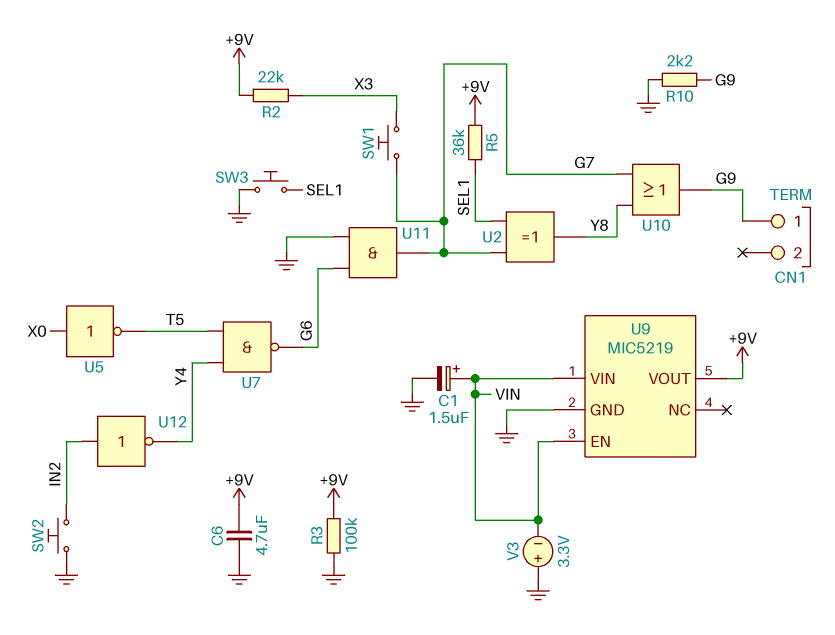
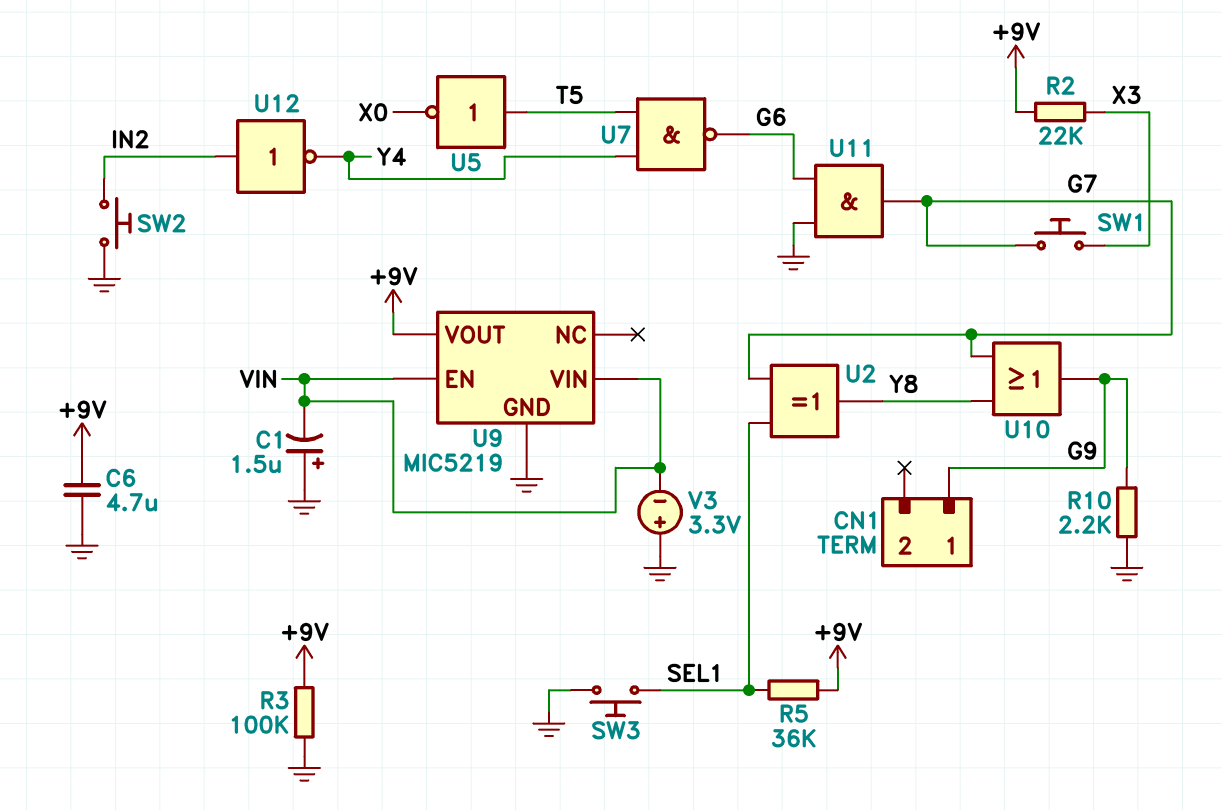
C1: 1.5uF (plus VIN, minus GND) -> 1.5uF (plus GND, minus VIN)
U5: NOT (in X0, out T5) -> NOT (in T5, out X0)

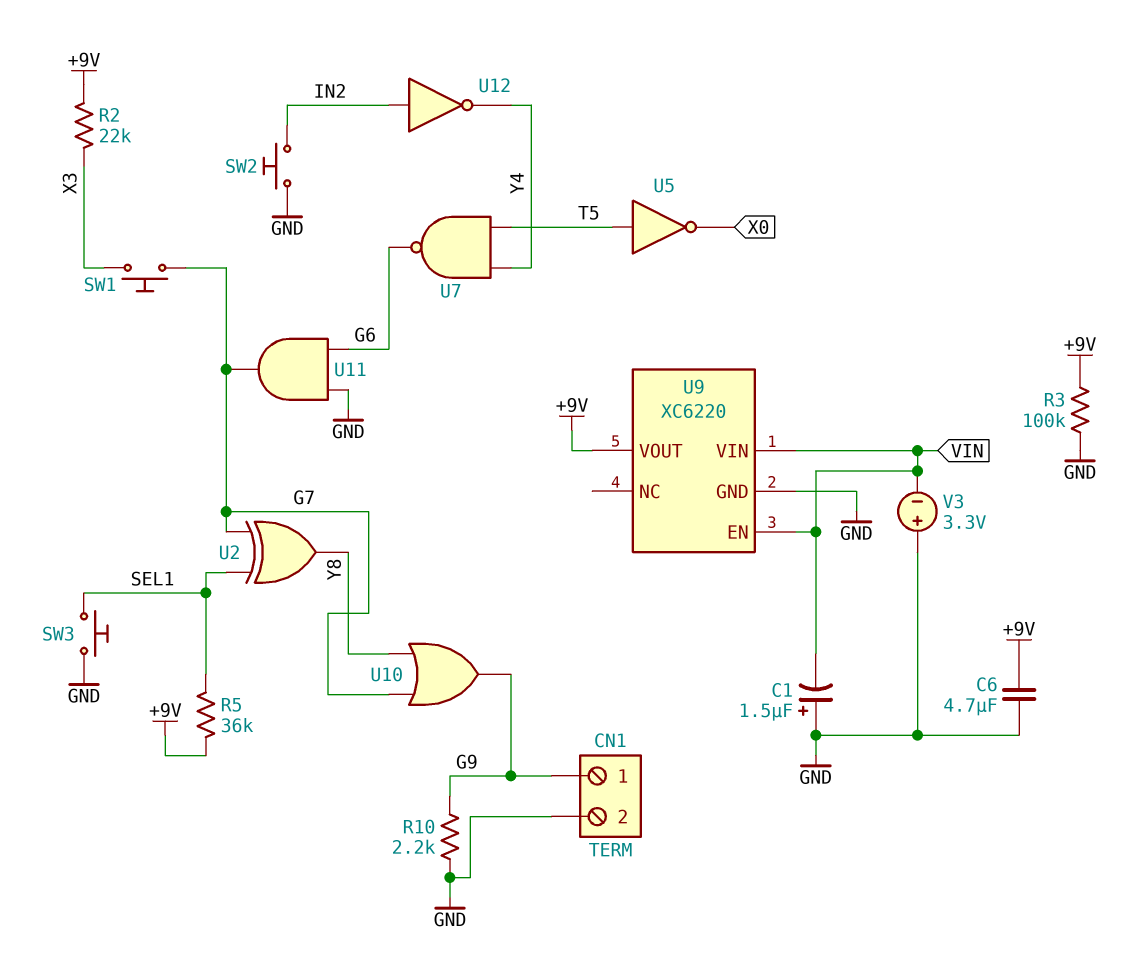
CN1 pin 2: none -> GND
U9: MIC5219 -> XC6220

